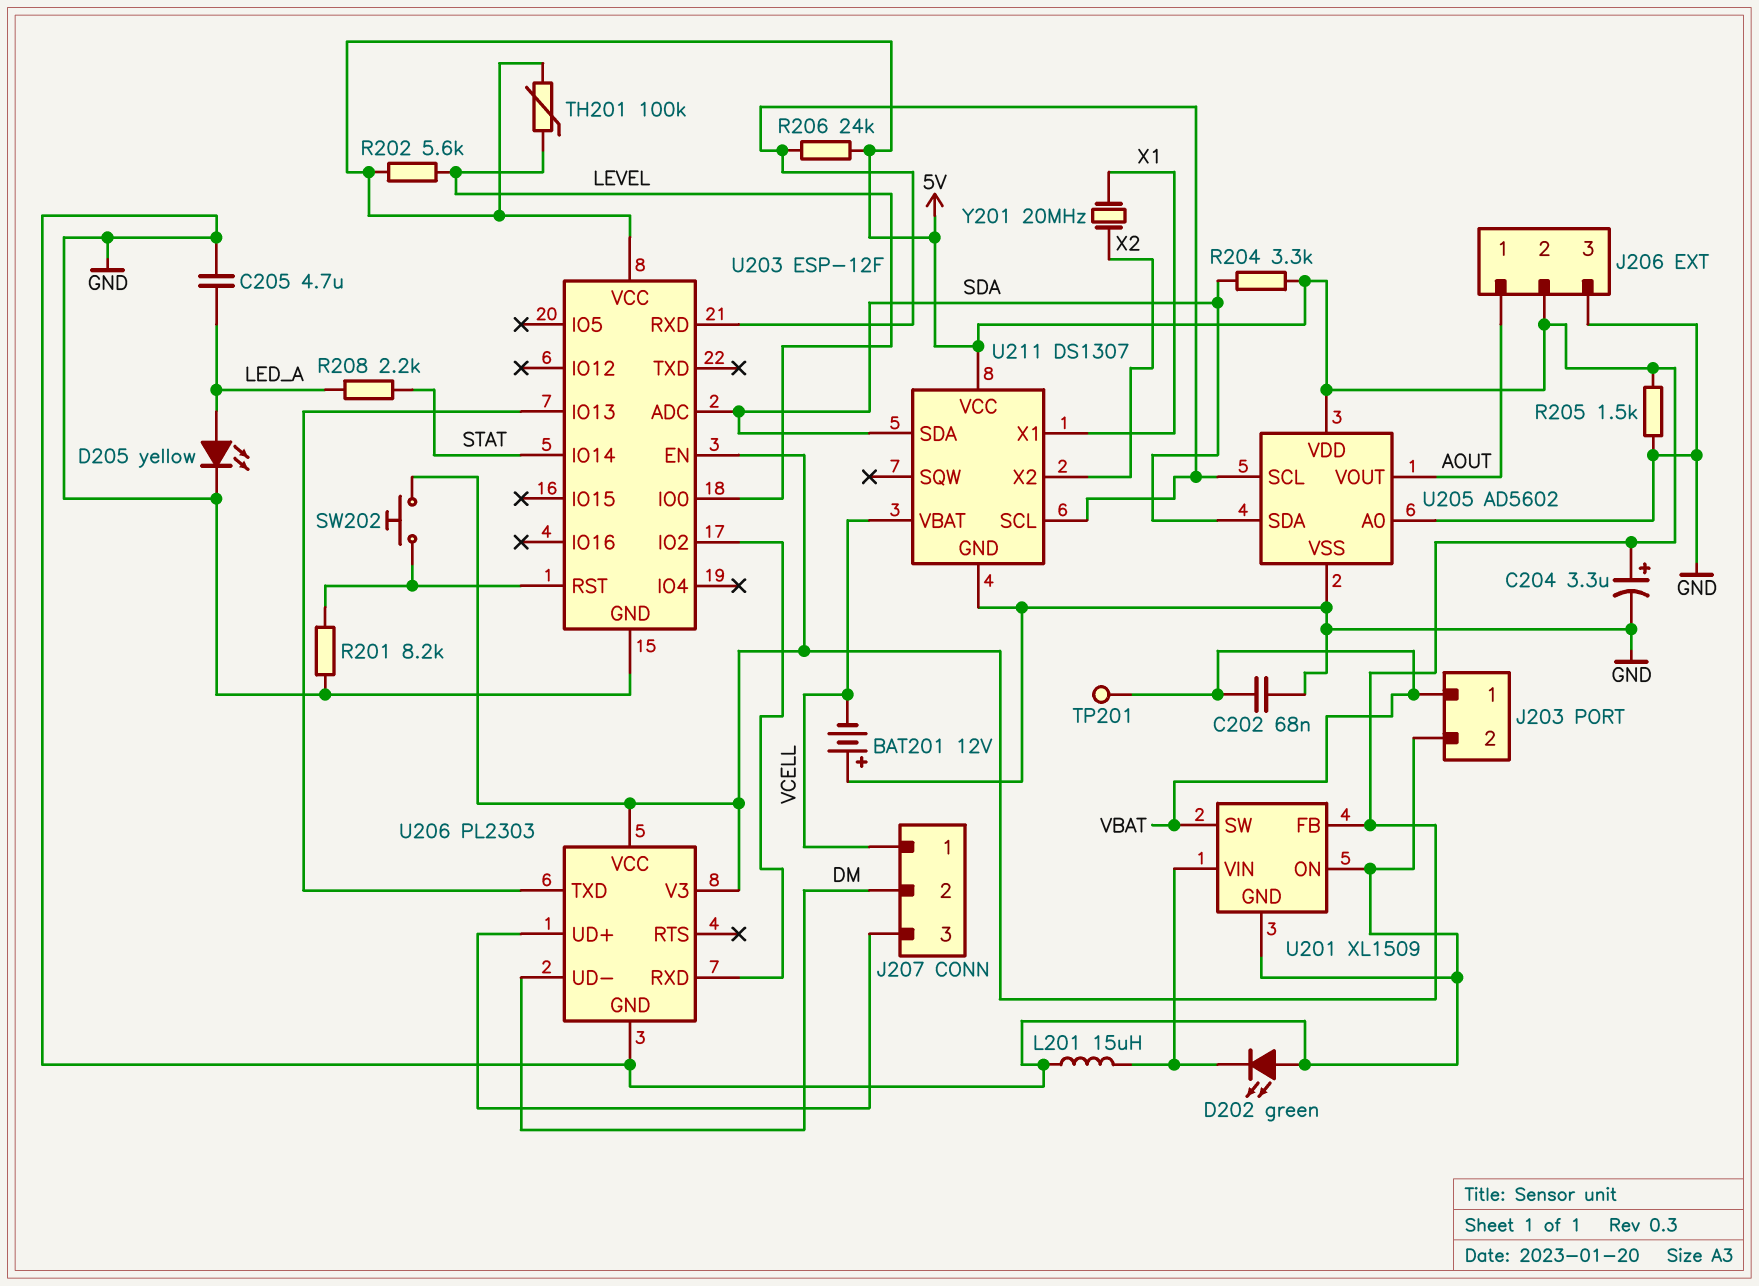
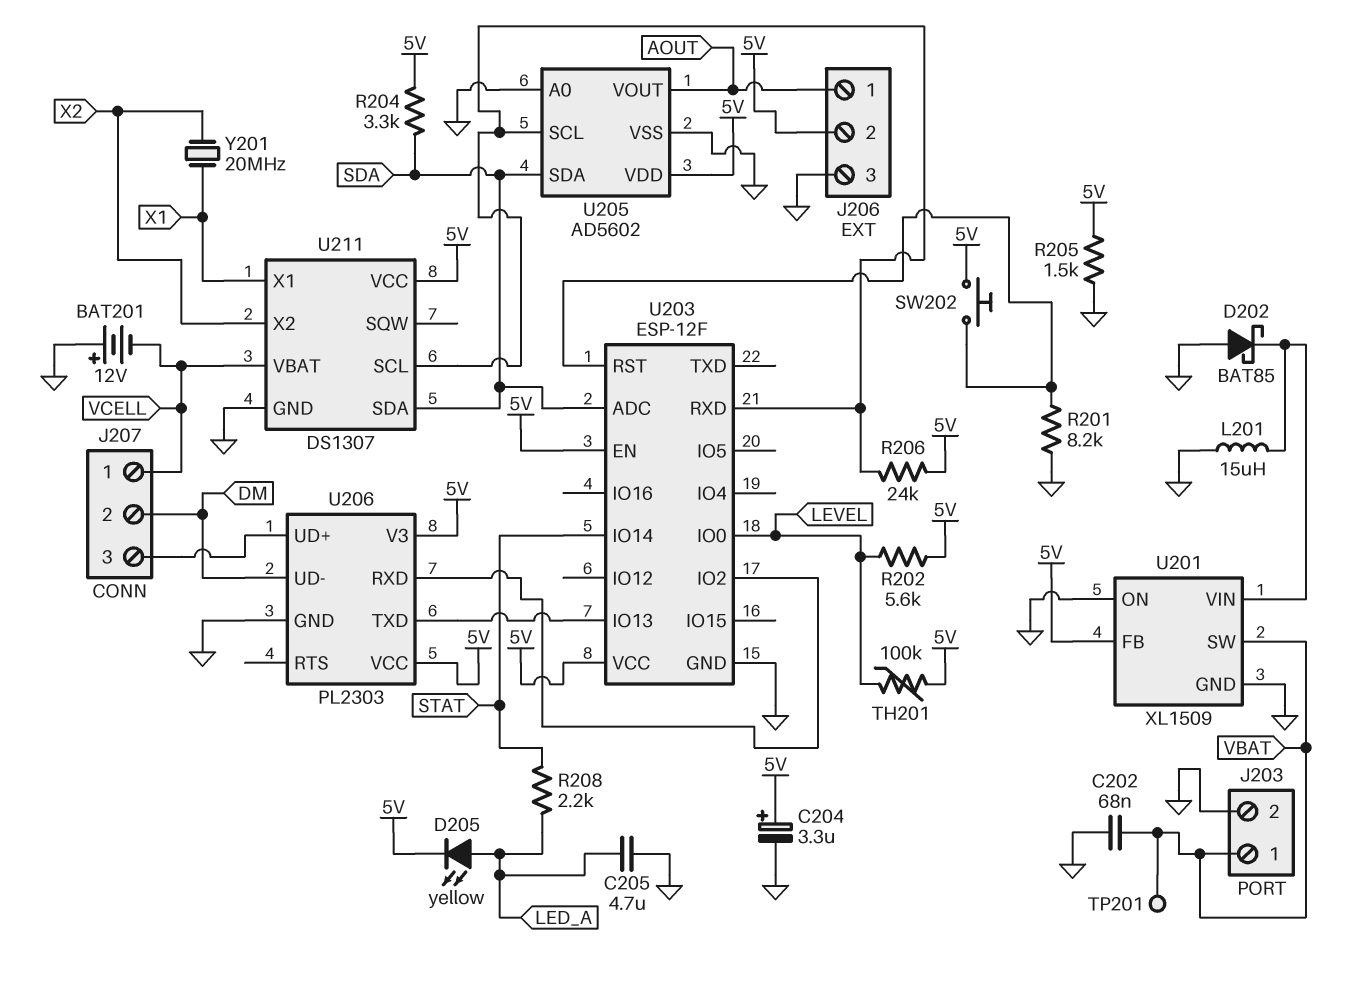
D202: LED green (A GND, K U201/VIN) -> schottky BAT85 (A GND, K U201/VIN)
D205: LED yellow (A LED_A, K GND) -> LED yellow (A LED_A, K 5V)

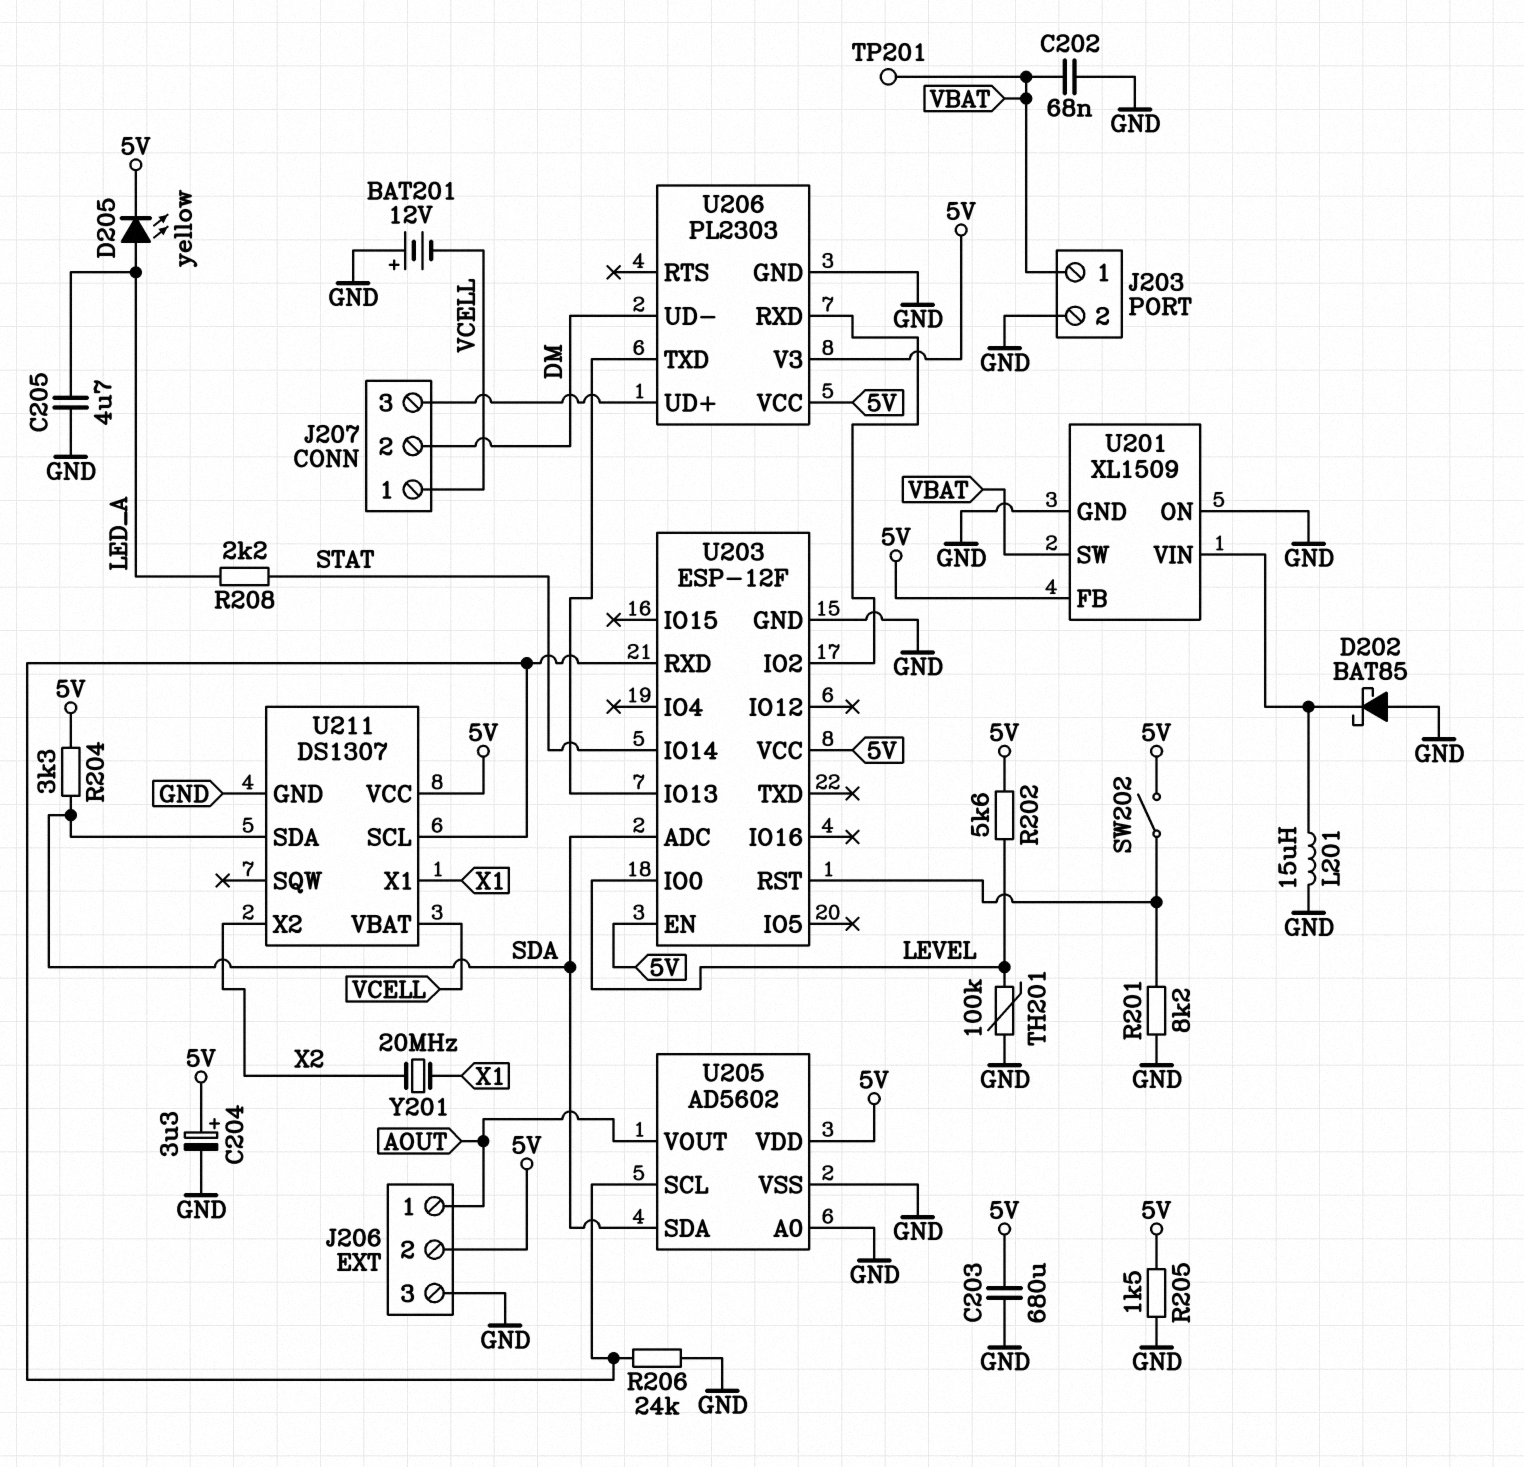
C203: none -> 680uF (5V, GND)
R206: 24k (5V, U203/RXD) -> 24k (GND, U203/RXD)
SW202: button (5V, U203/RST) -> switch (5V, U203/RST)
TH201: 100k (5V, LEVEL) -> 100k (GND, LEVEL)

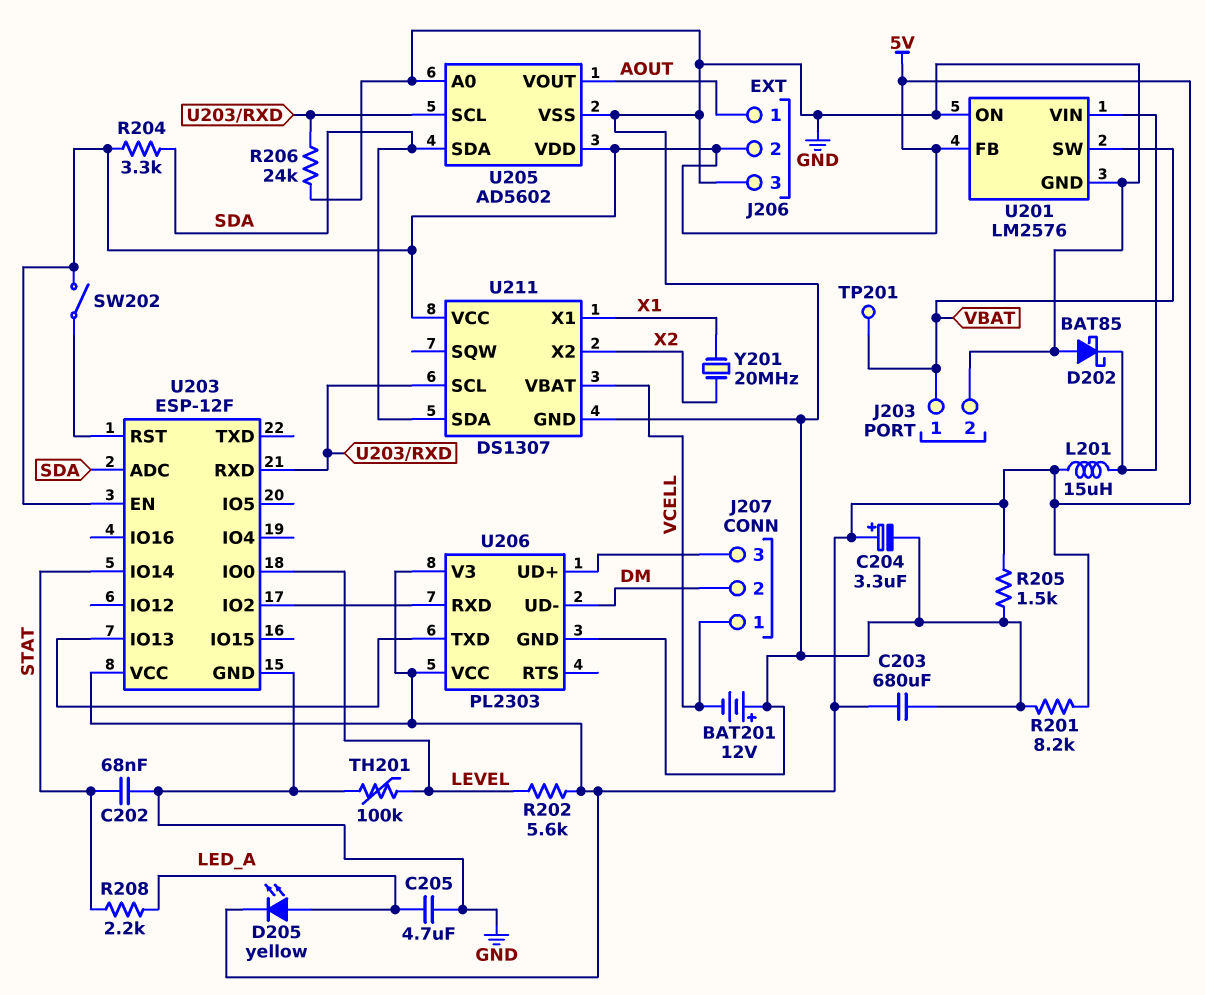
C202: 68nF (GND, VBAT) -> 68nF (GND, STAT)
L201: 15uH (GND, U201/VIN) -> 15uH (5V, U201/VIN)
R201: 8.2k (GND, U203/RST) -> 8.2k (5V, GND)
U201: XL1509 -> LM2576

